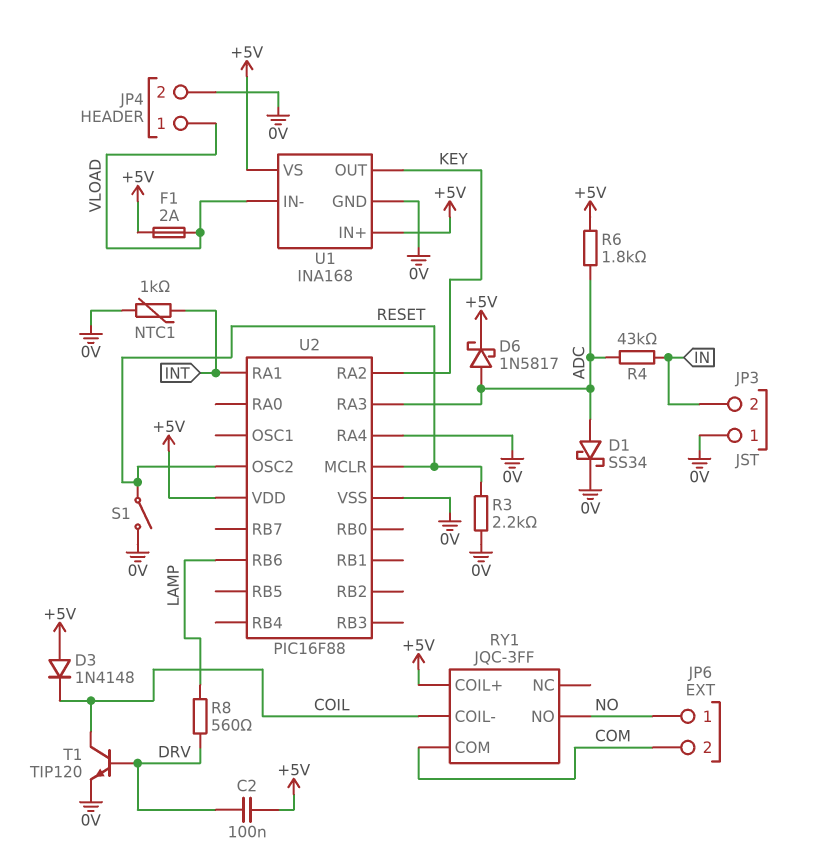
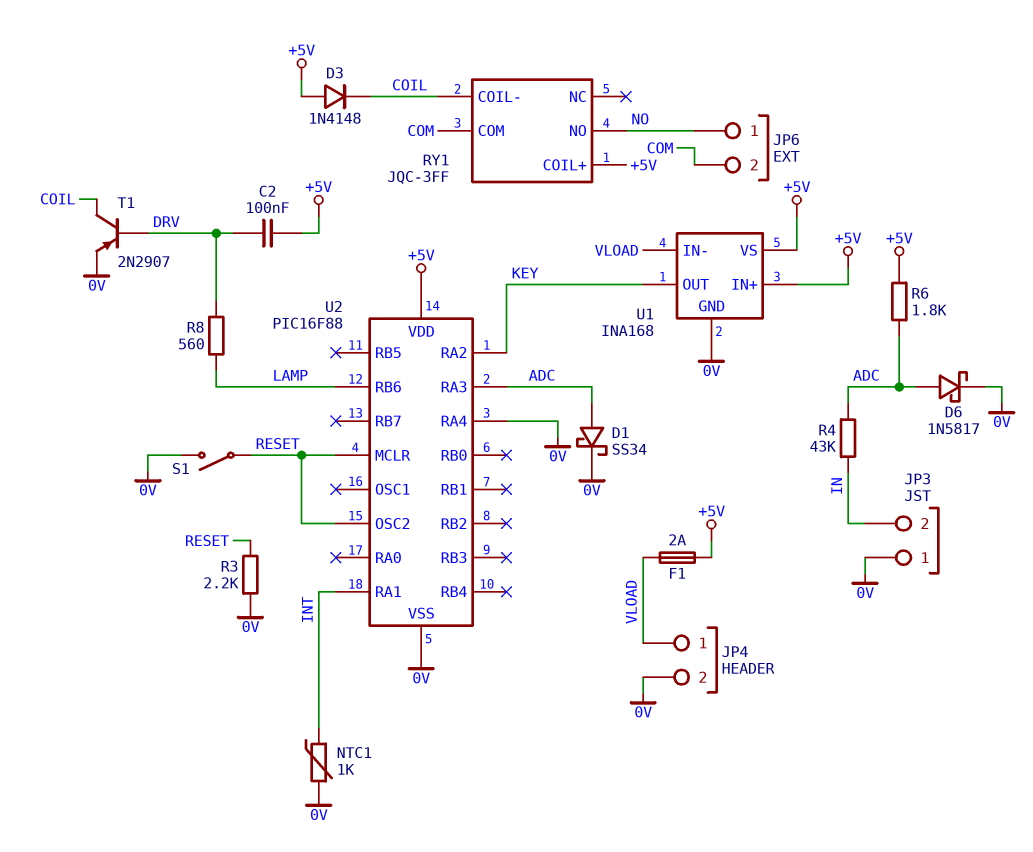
D6: schottky 1N5817 (A ADC, K +5V) -> schottky 1N5817 (A ADC, K 0V)
T1: NPN TIP120 (B DRV, C COIL, E 0V) -> PNP 2N2907 (B DRV, C COIL, E 0V)

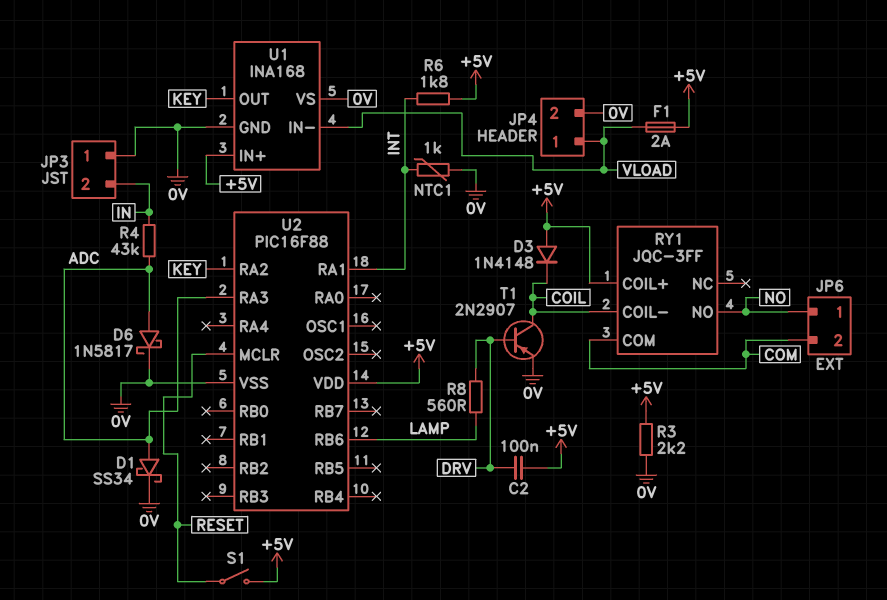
R3: 2.2k (0V, RESET) -> 2.2k (+5V, 0V)
R6: 1.8k (+5V, ADC) -> 1.8k (+5V, INT)
S1: switch (0V, RESET) -> switch (+5V, RESET)
U1 pin VS: +5V -> 0V
U2 pin OSC2: RESET -> none
U2 pin RA4: 0V -> none

